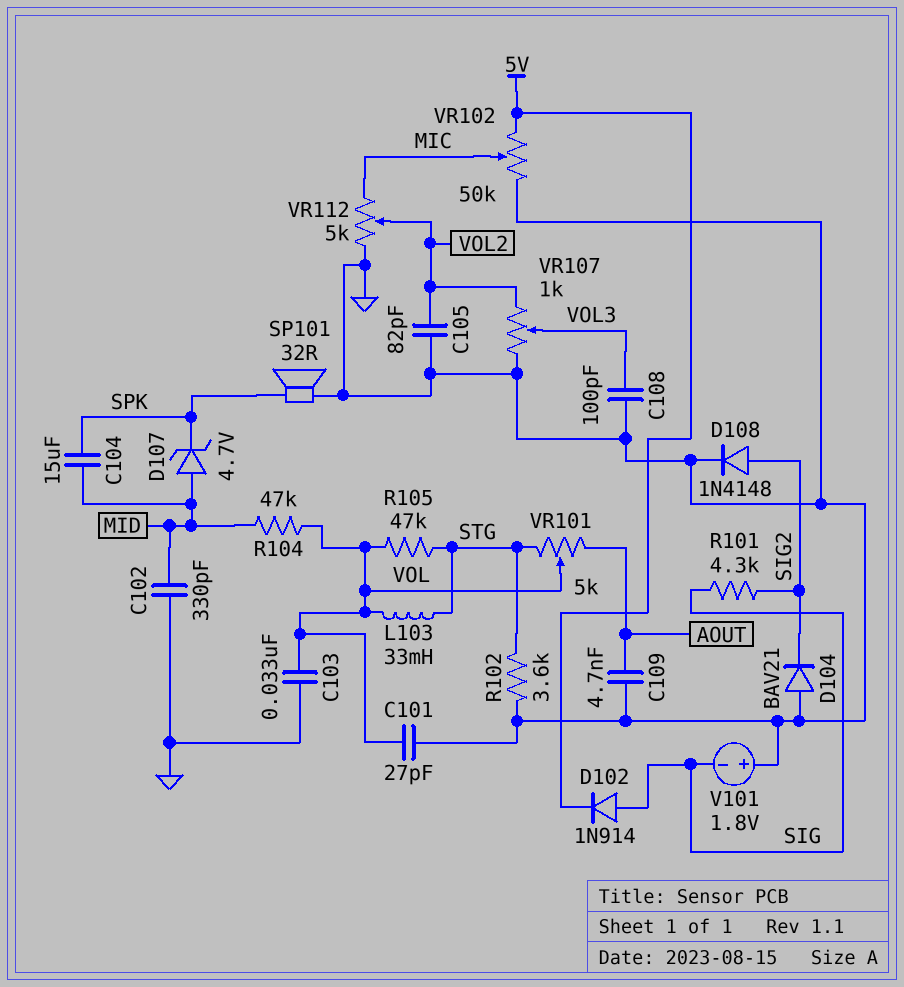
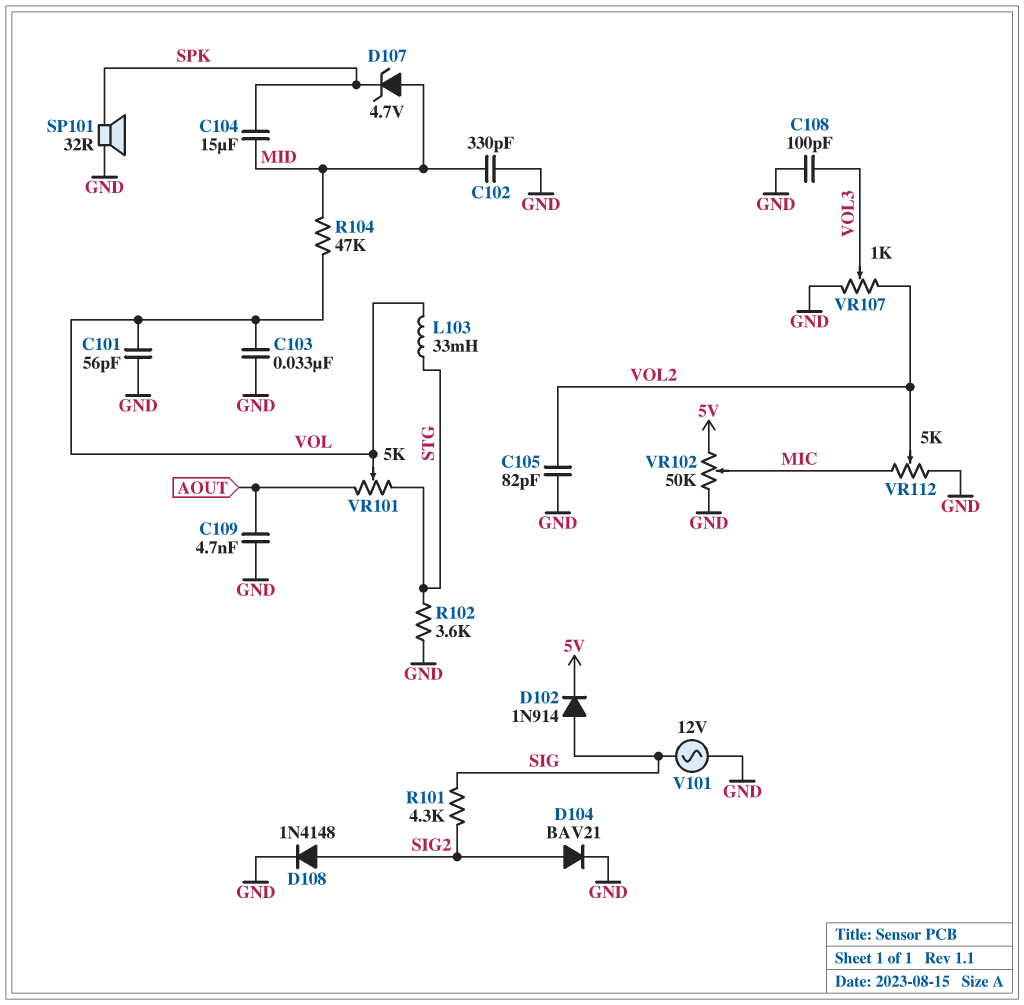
C101: 27pF (GND, VOL) -> 56pF (GND, VOL)
D104: diode BAV21 (A GND, K SIG2) -> diode BAV21 (A SIG2, K GND)
R105: 47k (STG, VOL) -> none
V101: 1.8V (plus GND, minus SIG) -> AC 12V (GND, SIG)

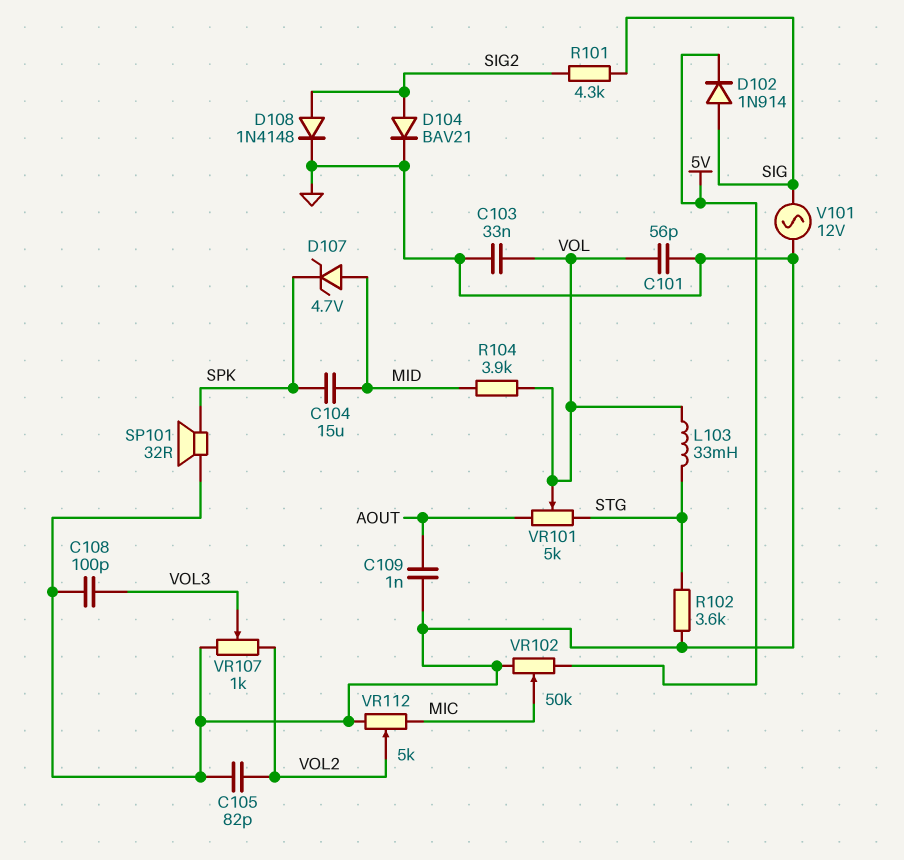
C102: 330pF (GND, MID) -> none
C109: 4.7nF (AOUT, GND) -> 1nF (AOUT, GND)
R104: 47k (MID, VOL) -> 3.9k (MID, VOL)

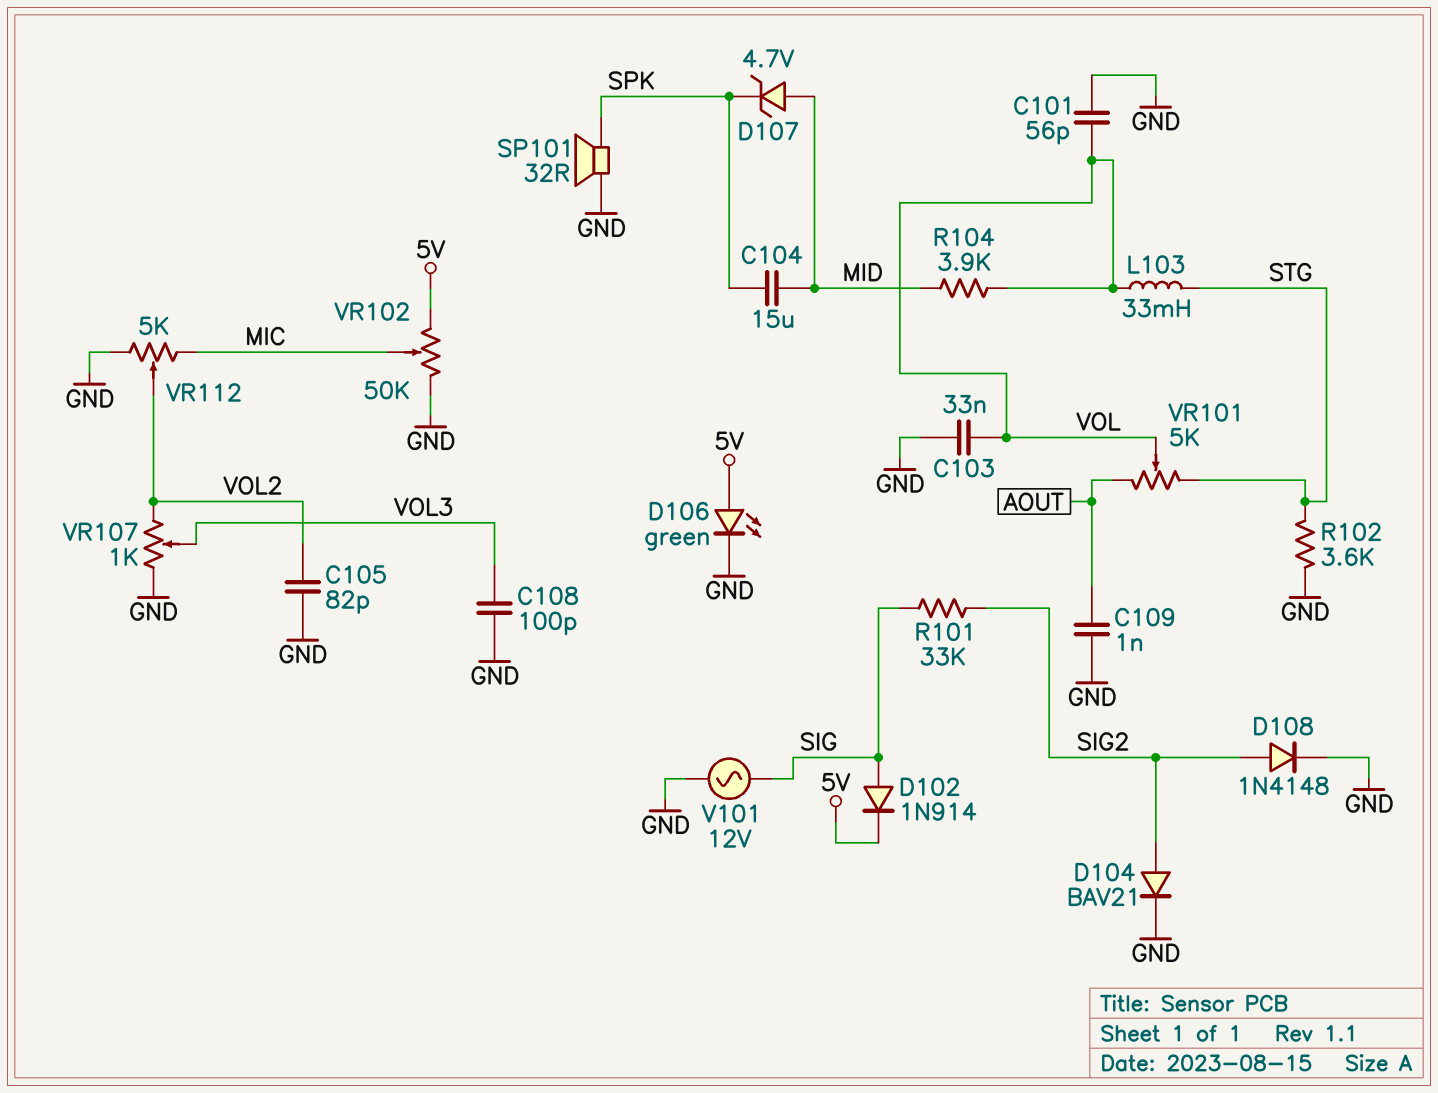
D106: none -> LED green (A 5V, K GND)
R101: 4.3k (SIG, SIG2) -> 33k (SIG, SIG2)

